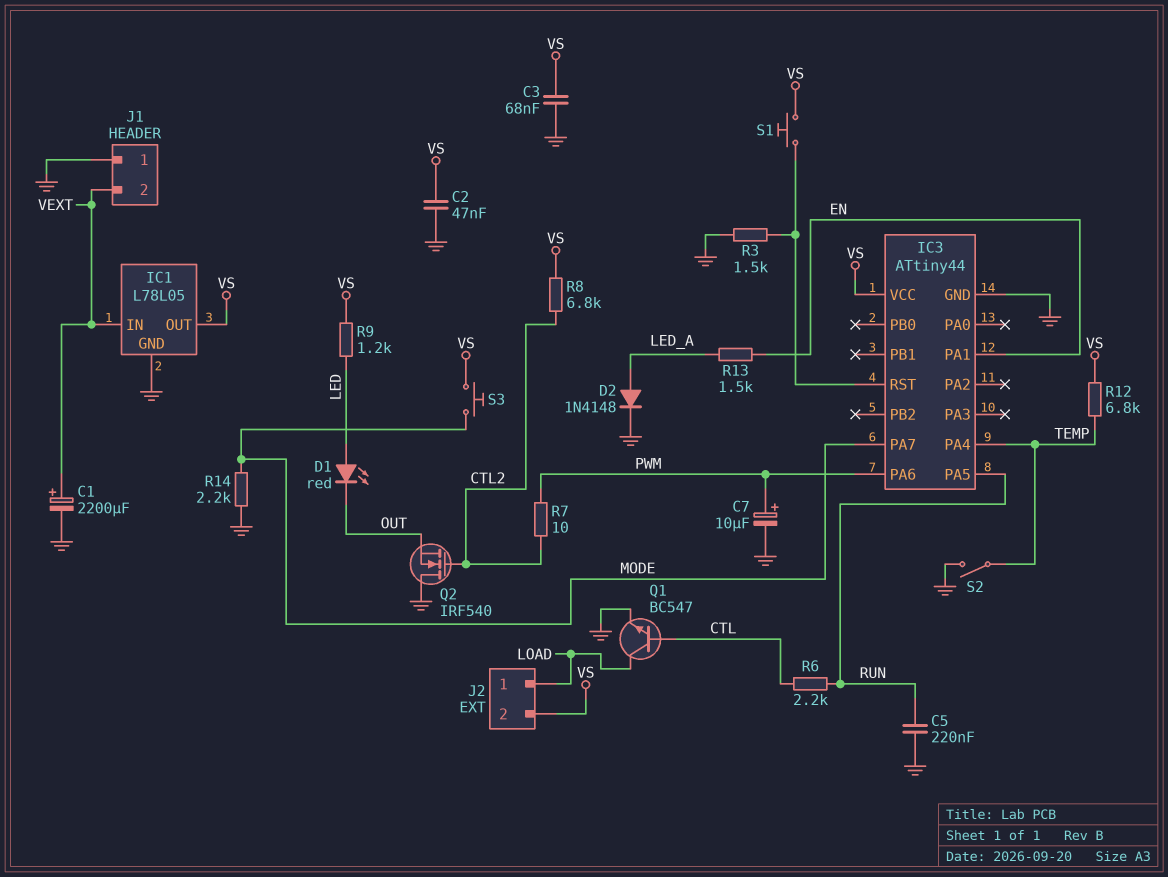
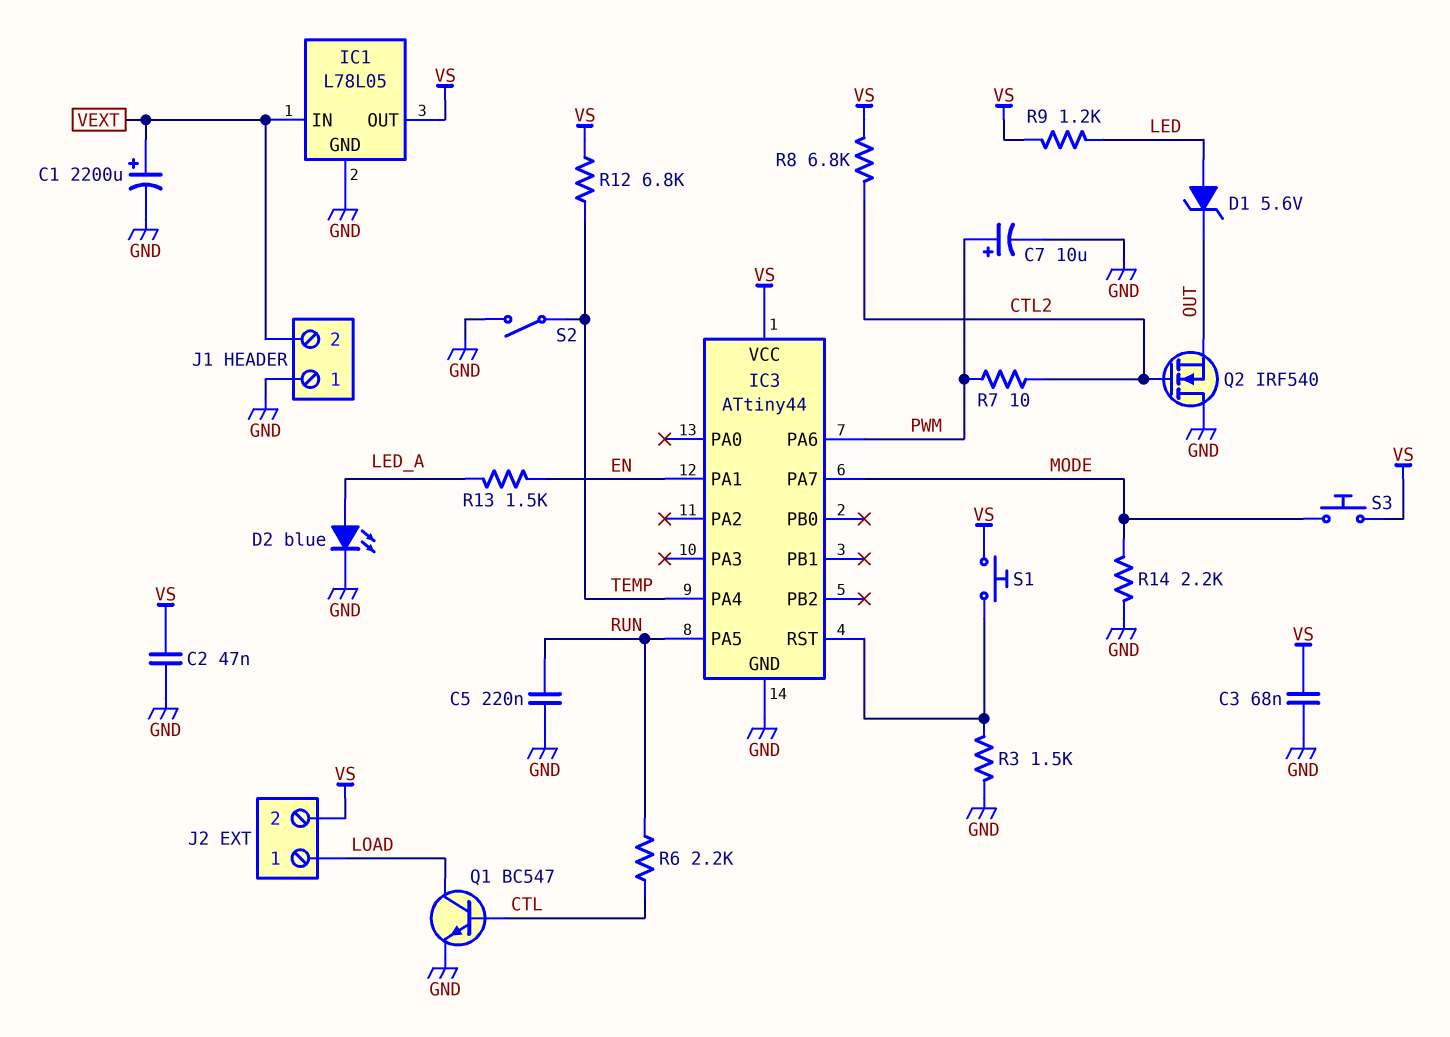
D1: LED red (A LED, K OUT) -> zener 5.6V (A LED, K OUT)
D2: diode 1N4148 (A LED_A, K GND) -> LED blue (A LED_A, K GND)

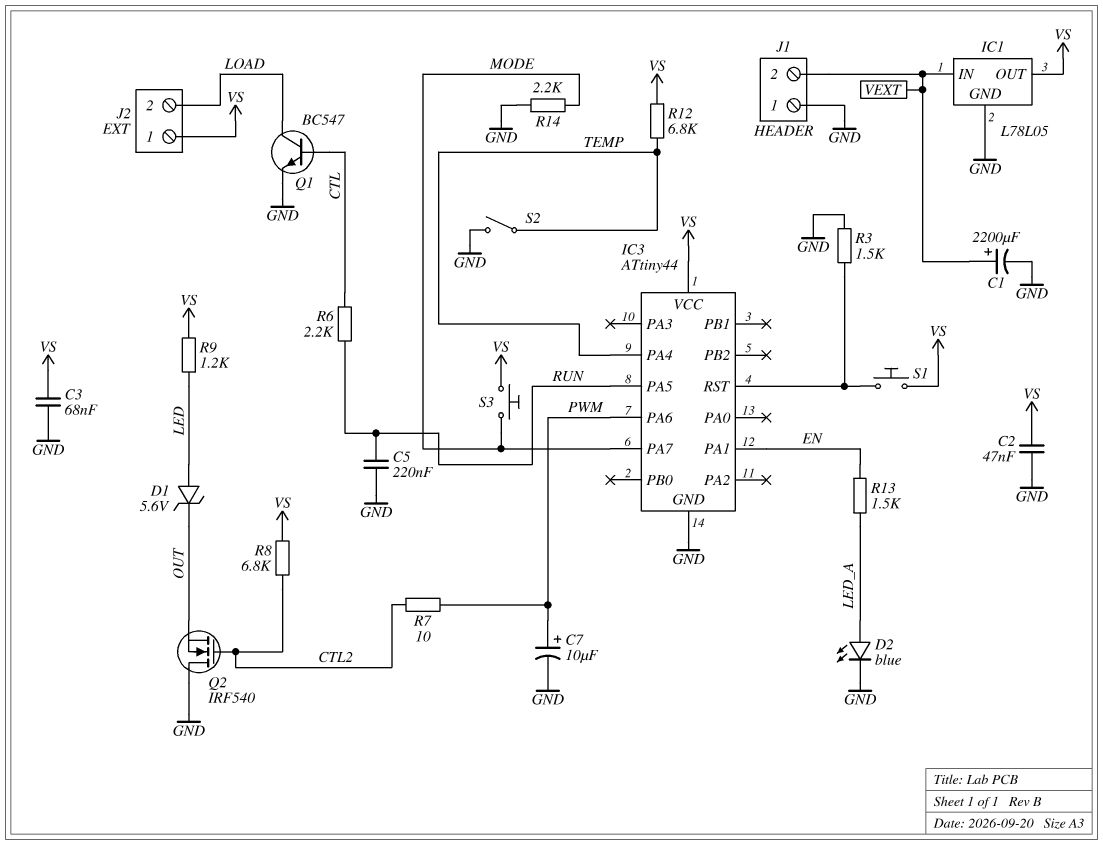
J2 pin 1: LOAD -> VS
J2 pin 2: VS -> LOAD

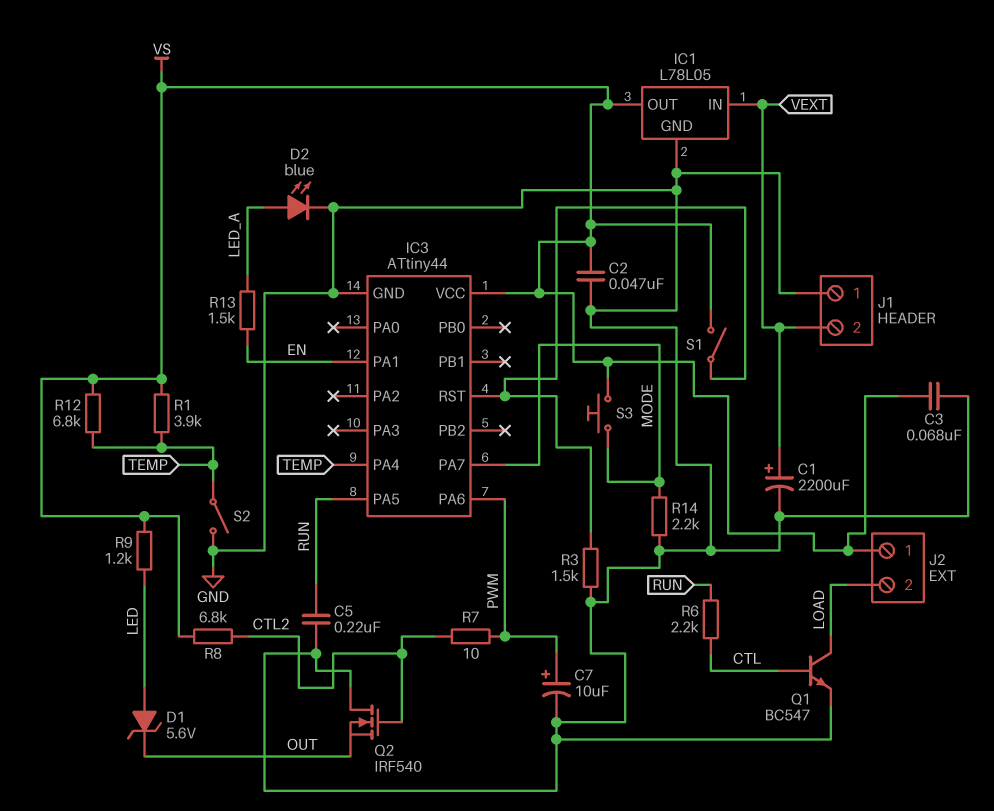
R1: none -> 3.9k (TEMP, VS)
S1: button (IC3/RST, VS) -> switch (IC3/RST, VS)

